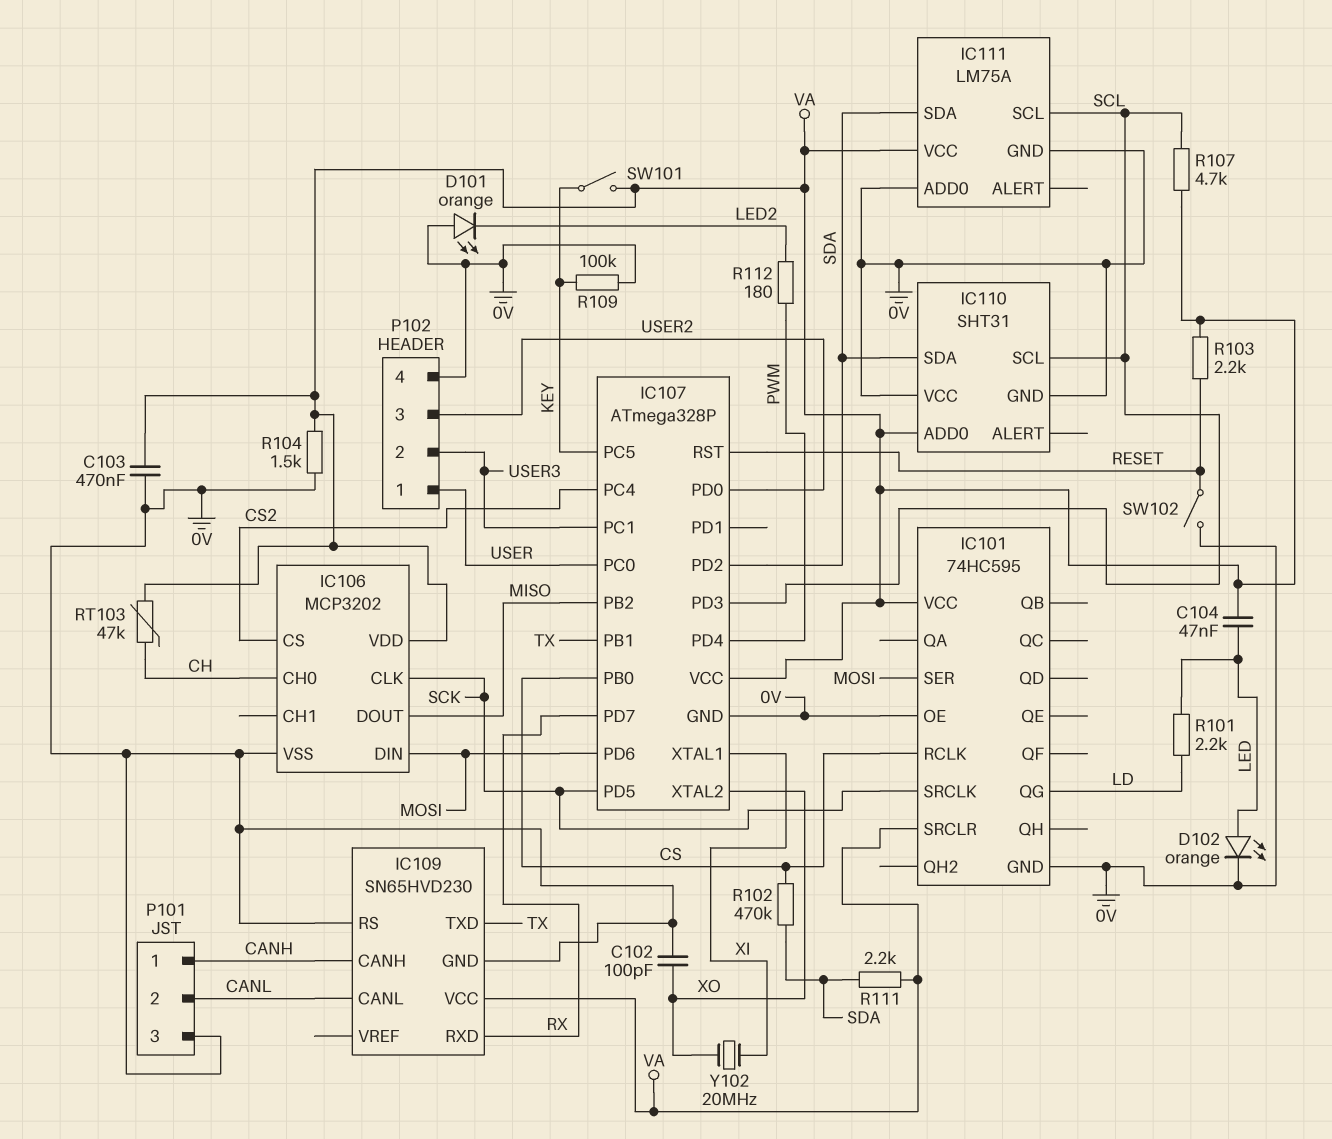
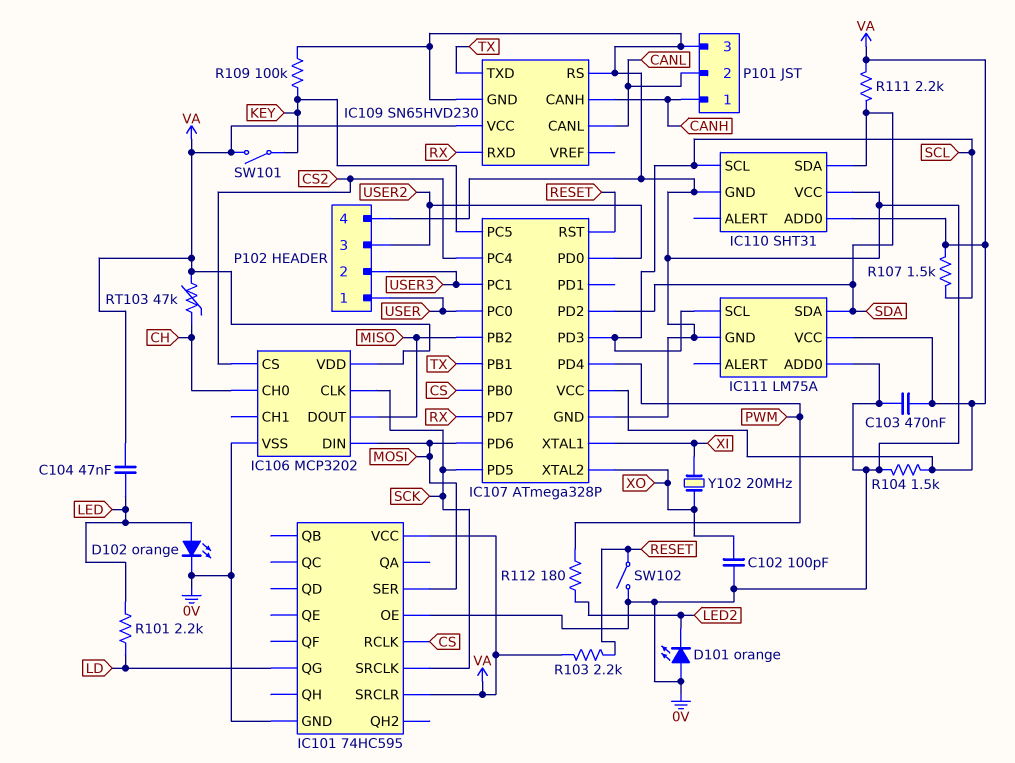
R102: 470k (CS, SDA) -> none
R107: 4.7k (SCL, VA) -> 1.5k (SCL, VA)

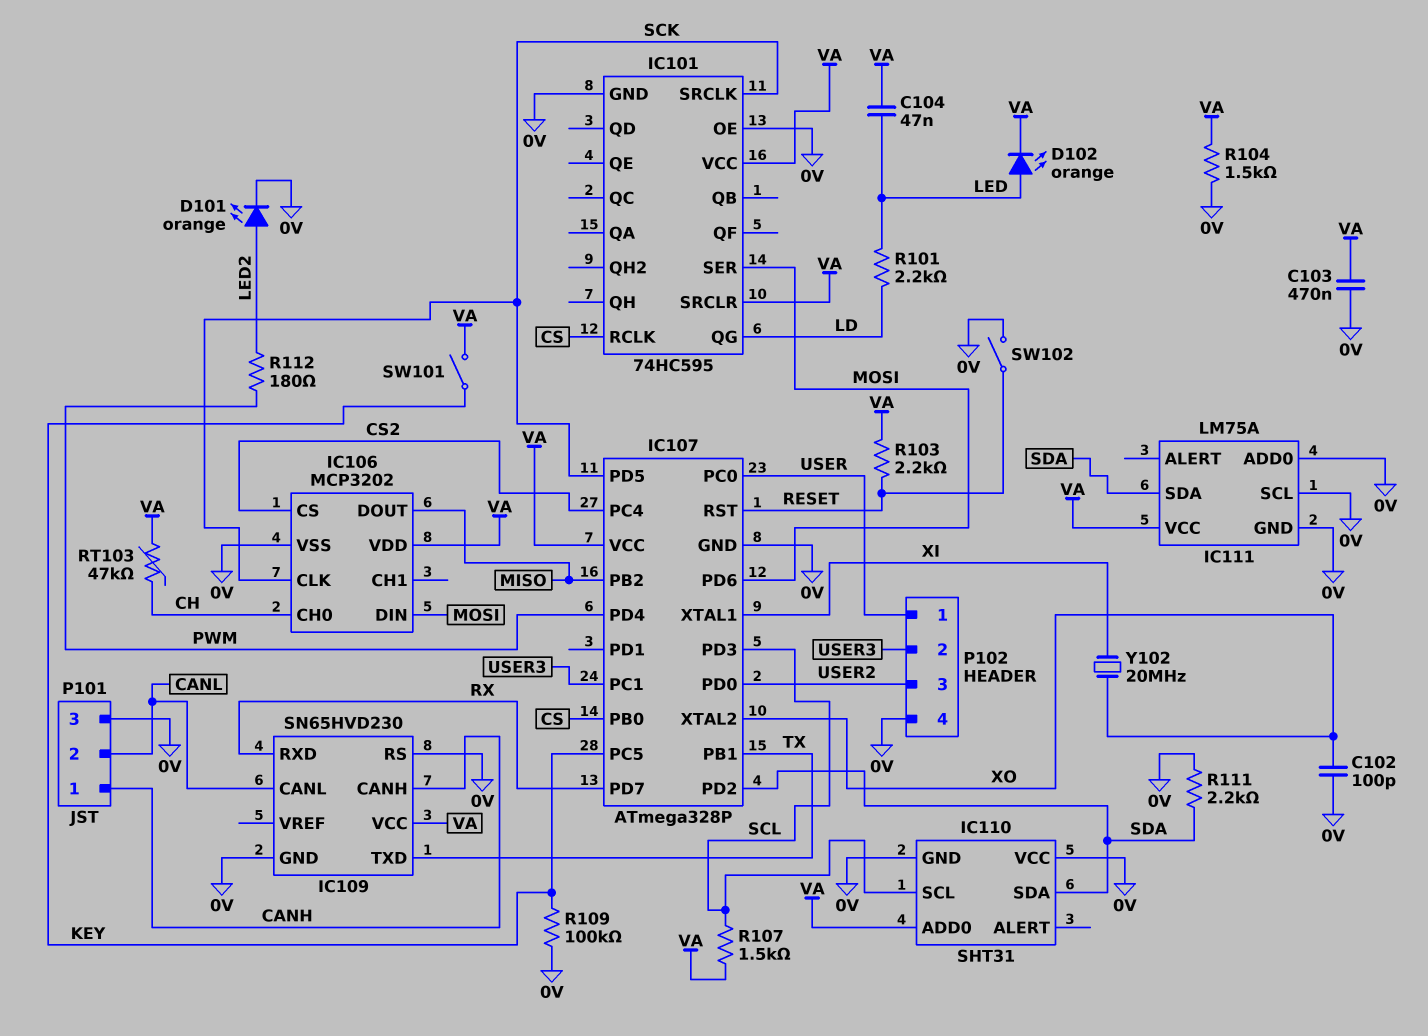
D101: LED orange (A 0V, K LED2) -> LED orange (A LED2, K 0V)
D102: LED orange (A LED, K 0V) -> LED orange (A LED, K VA)
IC111 pin SCL: SCL -> 0V
R111: 2.2k (SDA, VA) -> 2.2k (0V, SDA)

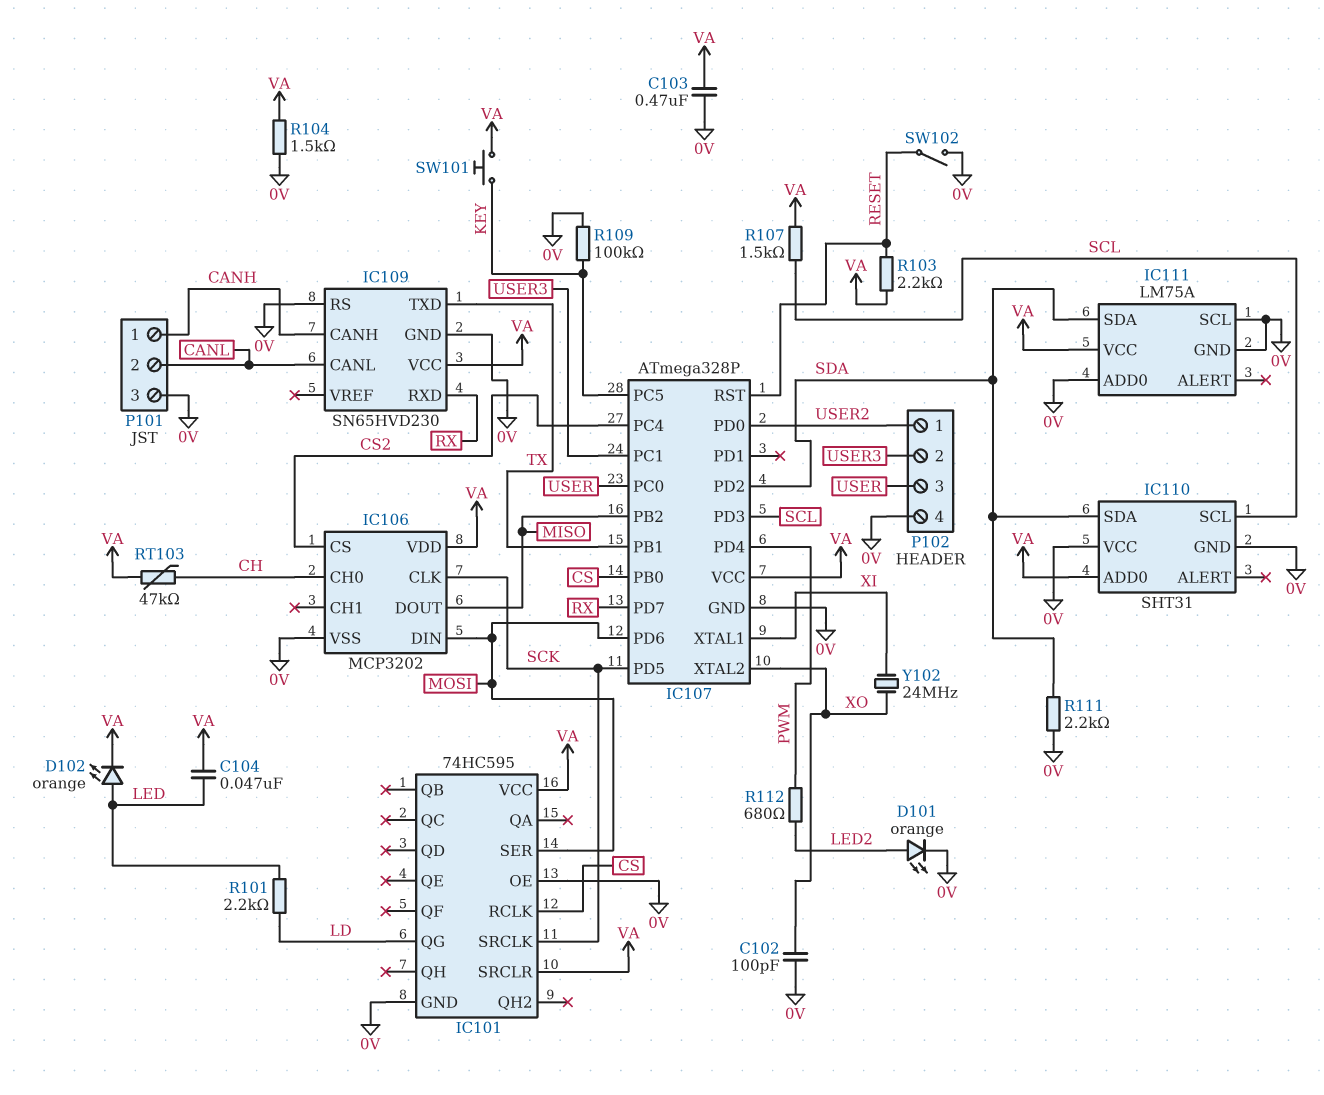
P102 pin 1: USER -> USER2
P102 pin 3: USER2 -> USER
R112: 180 (LED2, PWM) -> 680 (LED2, PWM)
SW101: switch (KEY, VA) -> button (KEY, VA)
Y102: 20MHz (XI, XO) -> 24MHz (XI, XO)

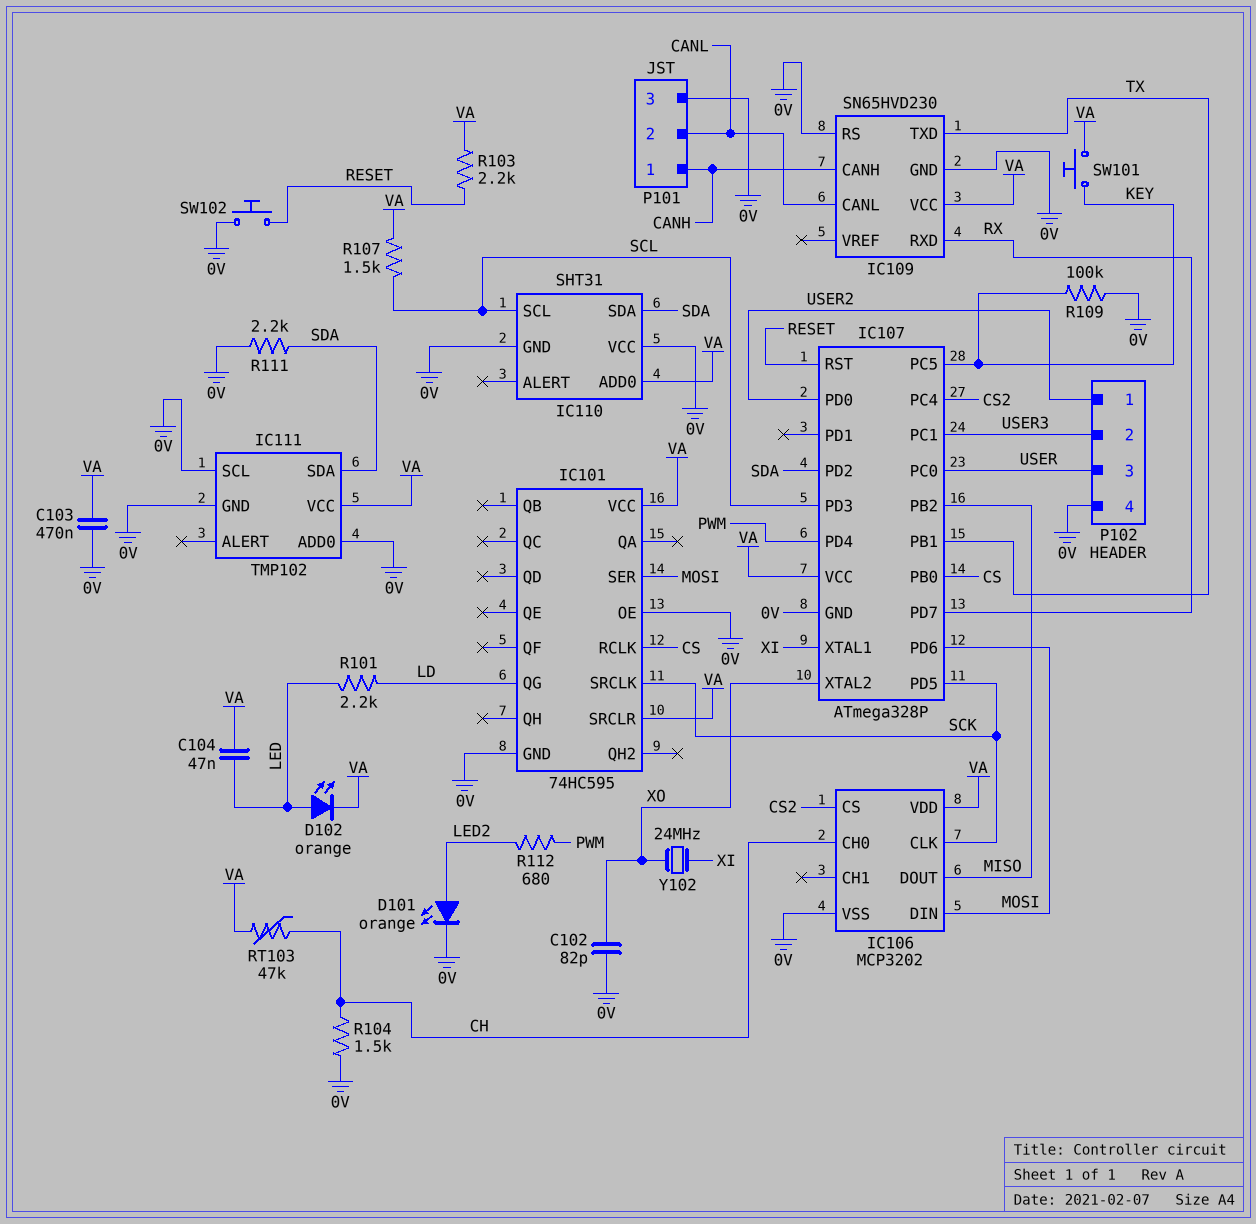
C102: 100pF (0V, XO) -> 82pF (0V, XO)
IC111: LM75A -> TMP102
R104: 1.5k (0V, VA) -> 1.5k (0V, CH)
SW102: switch (0V, RESET) -> button (0V, RESET)

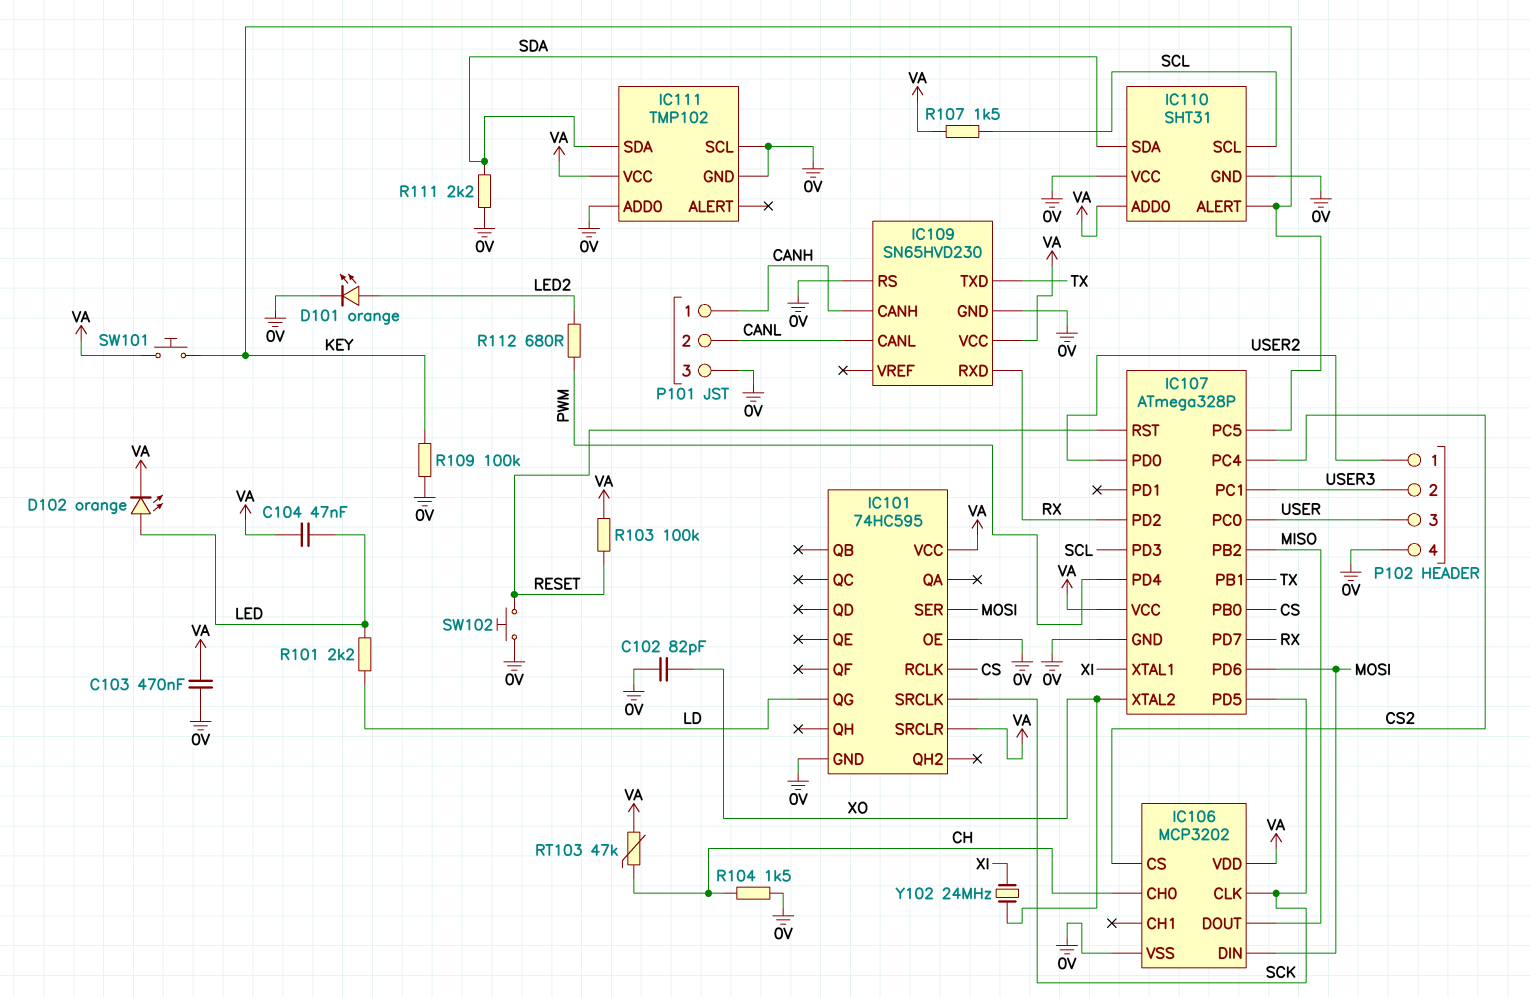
IC107 pin PD2: SDA -> RX
IC110 pin ALERT: none -> KEY
R103: 2.2k (RESET, VA) -> 100k (RESET, VA)

